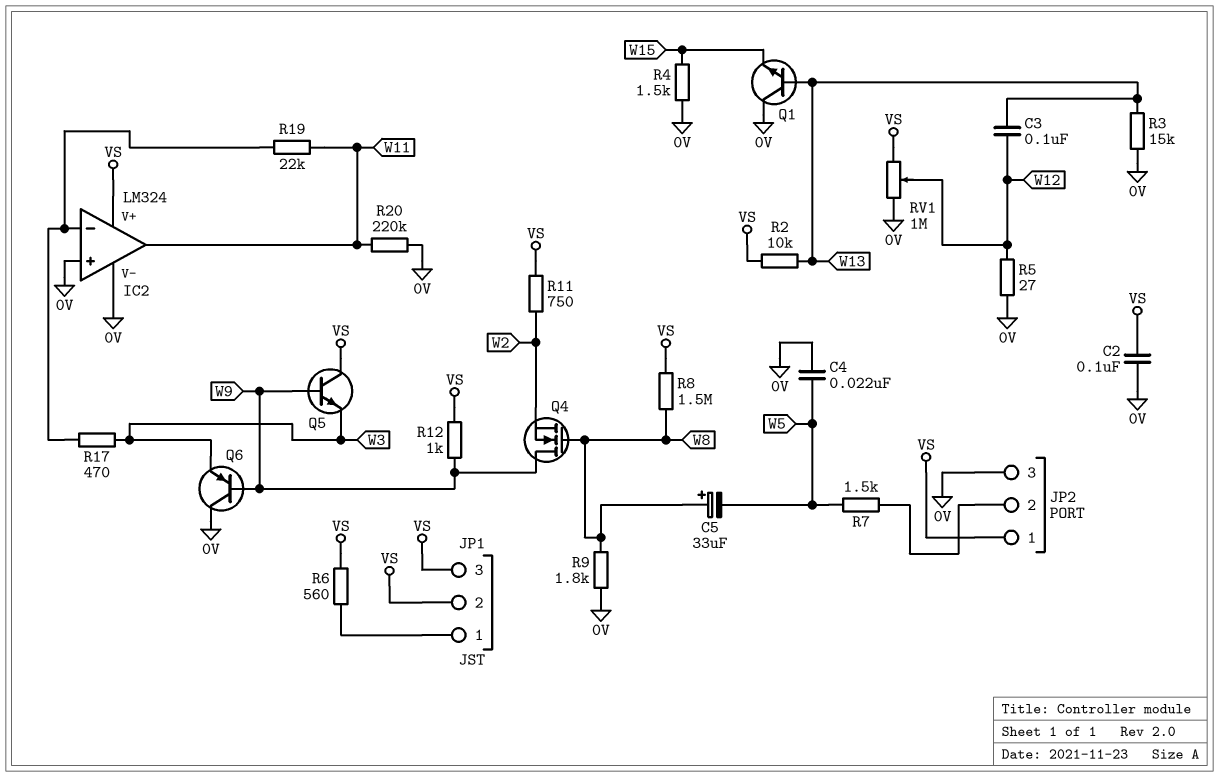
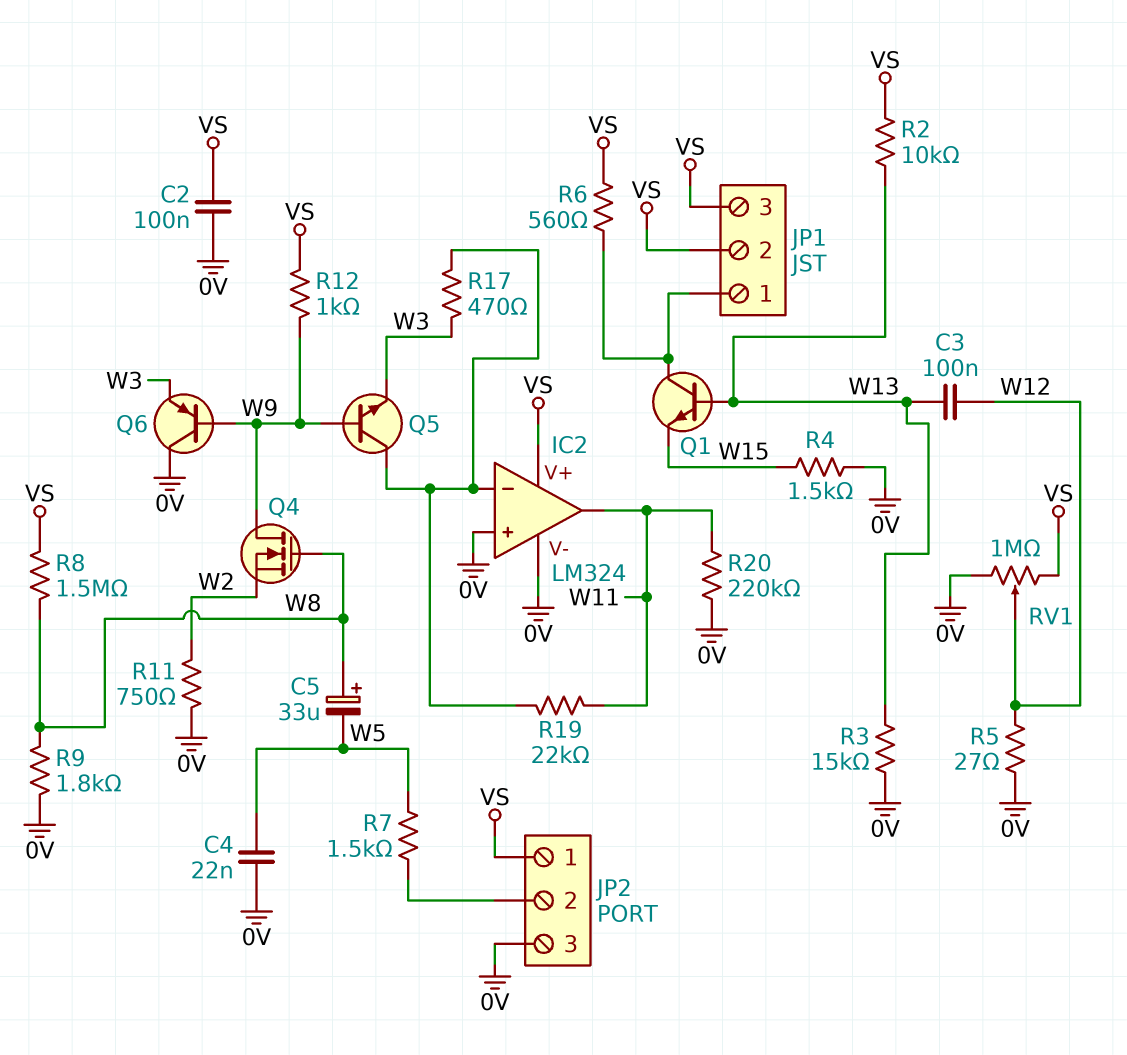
Q1: NPN (B W13, C 0V, E W15) -> NPN (B W13, C JP1/1, E W15)
Q5: NPN (B W9, C VS, E W3) -> NPN (B W9, C IC2/in-, E W3)
R11: 750 (VS, W2) -> 750 (0V, W2)

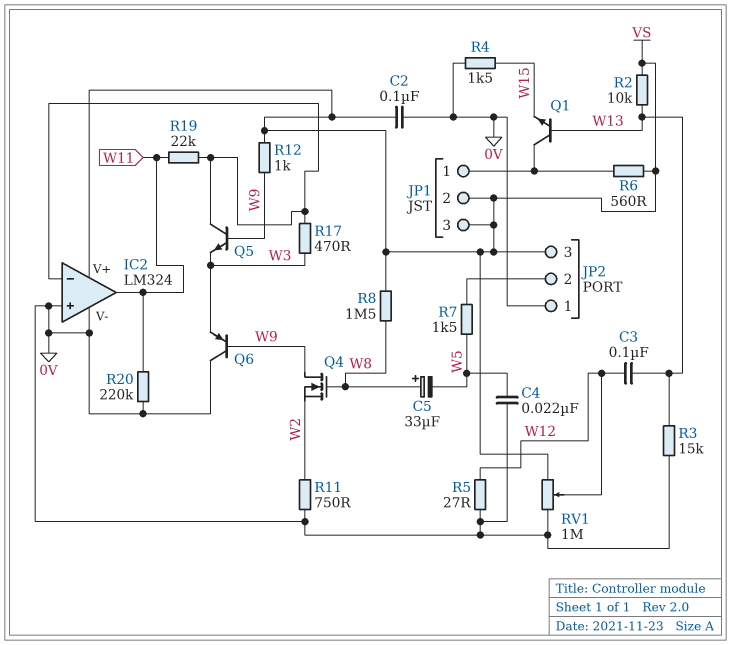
JP2 pin 1: VS -> 0V
JP2 pin 3: 0V -> VS
R9: 1.8k (0V, W8) -> none

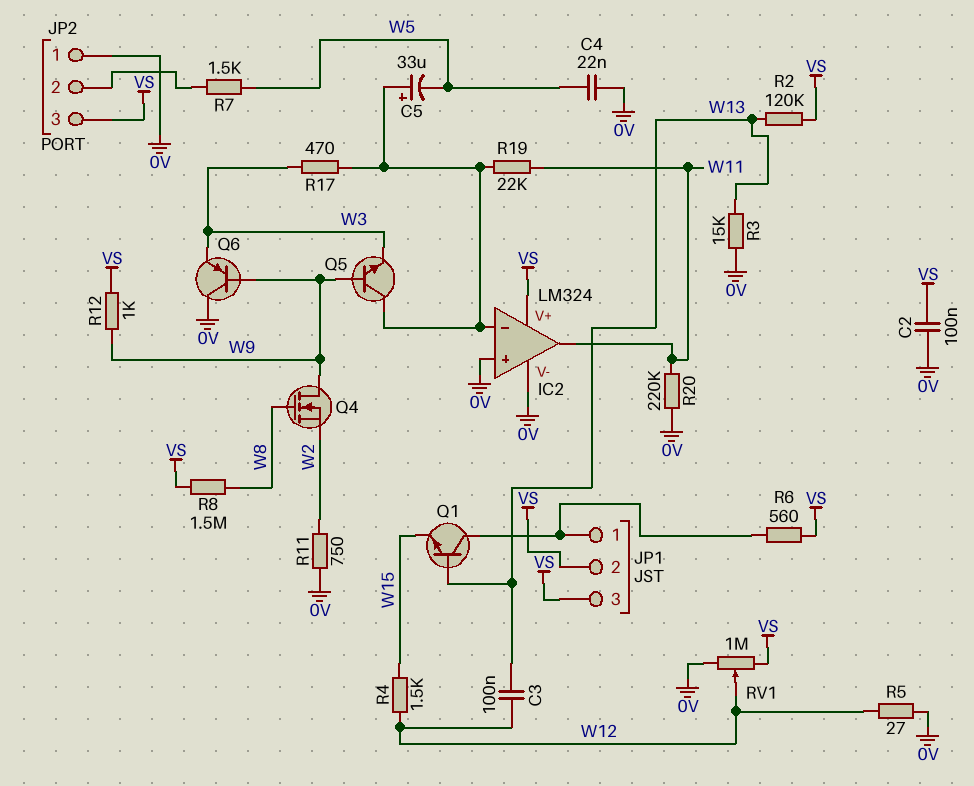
C5: 33uF (plus W8, minus W5) -> 33uF (plus IC2/in-, minus W5)
R2: 10k (VS, W13) -> 120k (VS, W13)
R4: 1.5k (0V, W15) -> 1.5k (W12, W15)

